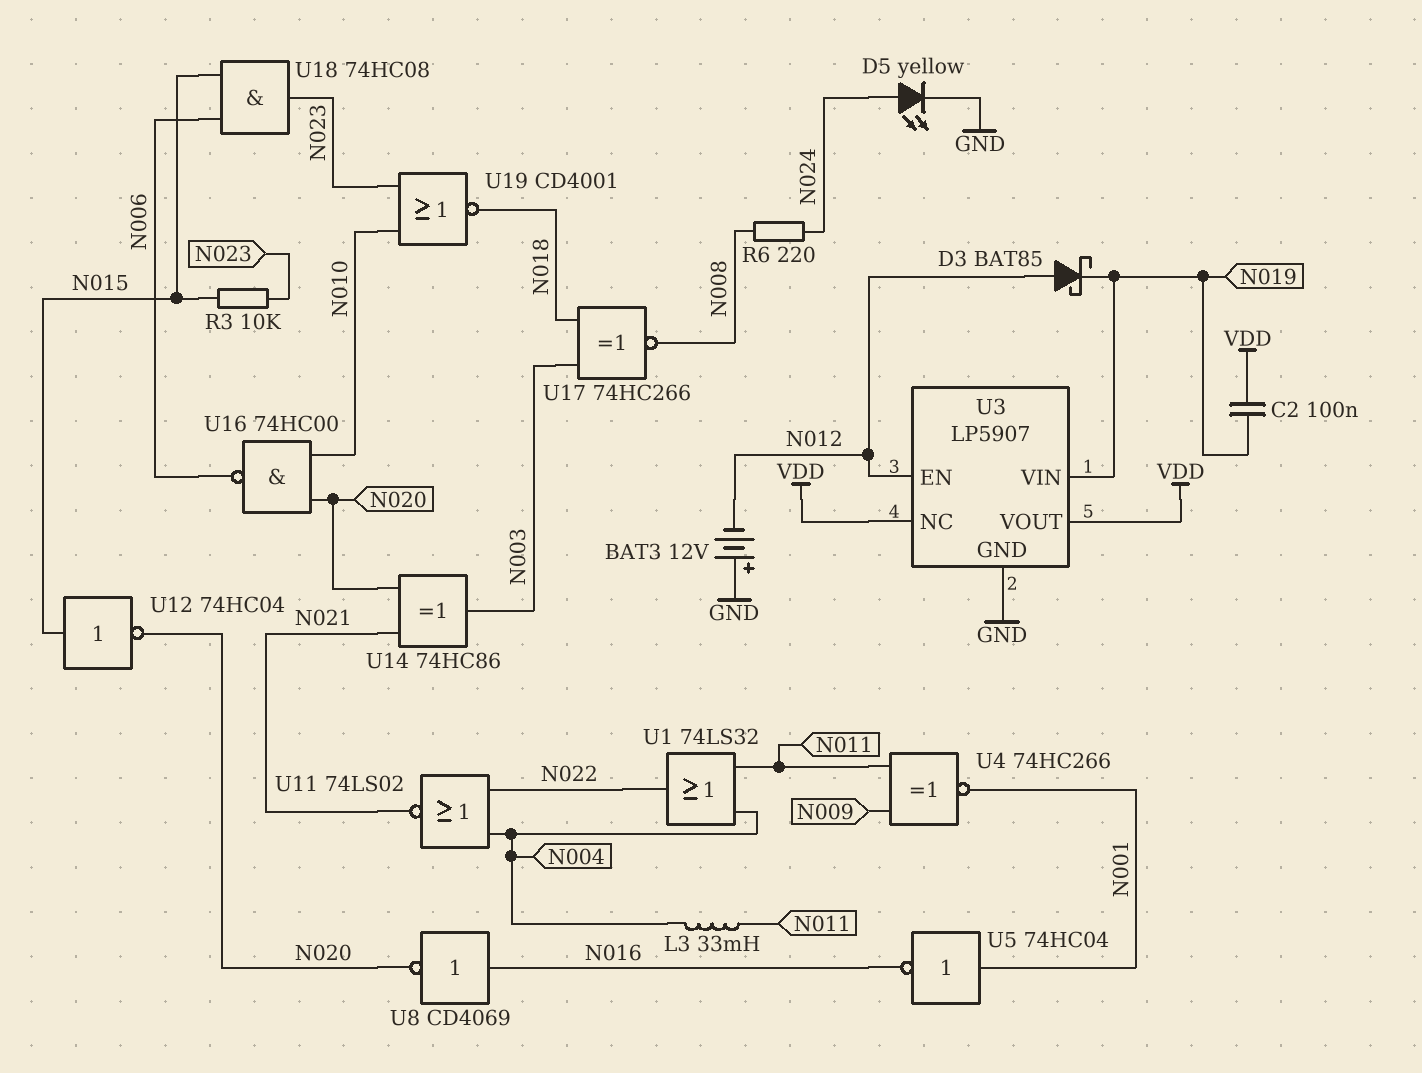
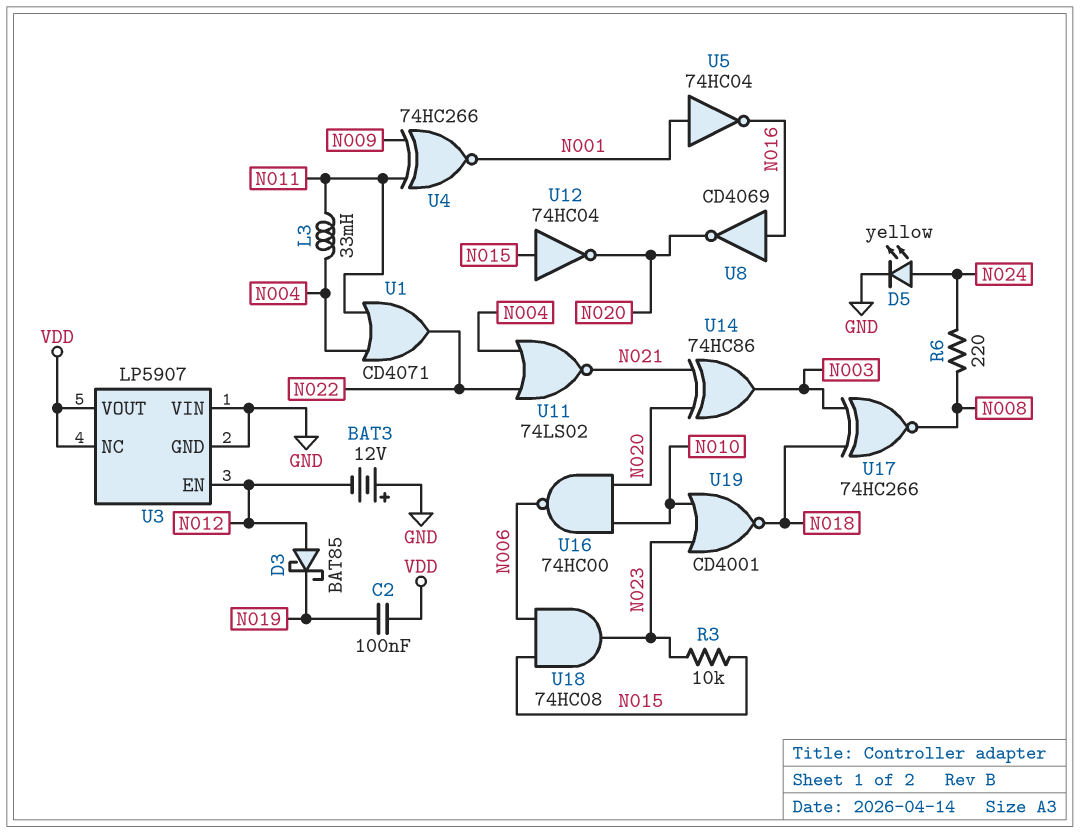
U1: OR 74LS32 (in N004, in N011, out N022) -> OR CD4071 (in N004, in N011, out N022)
U3 pin VIN: N019 -> GND

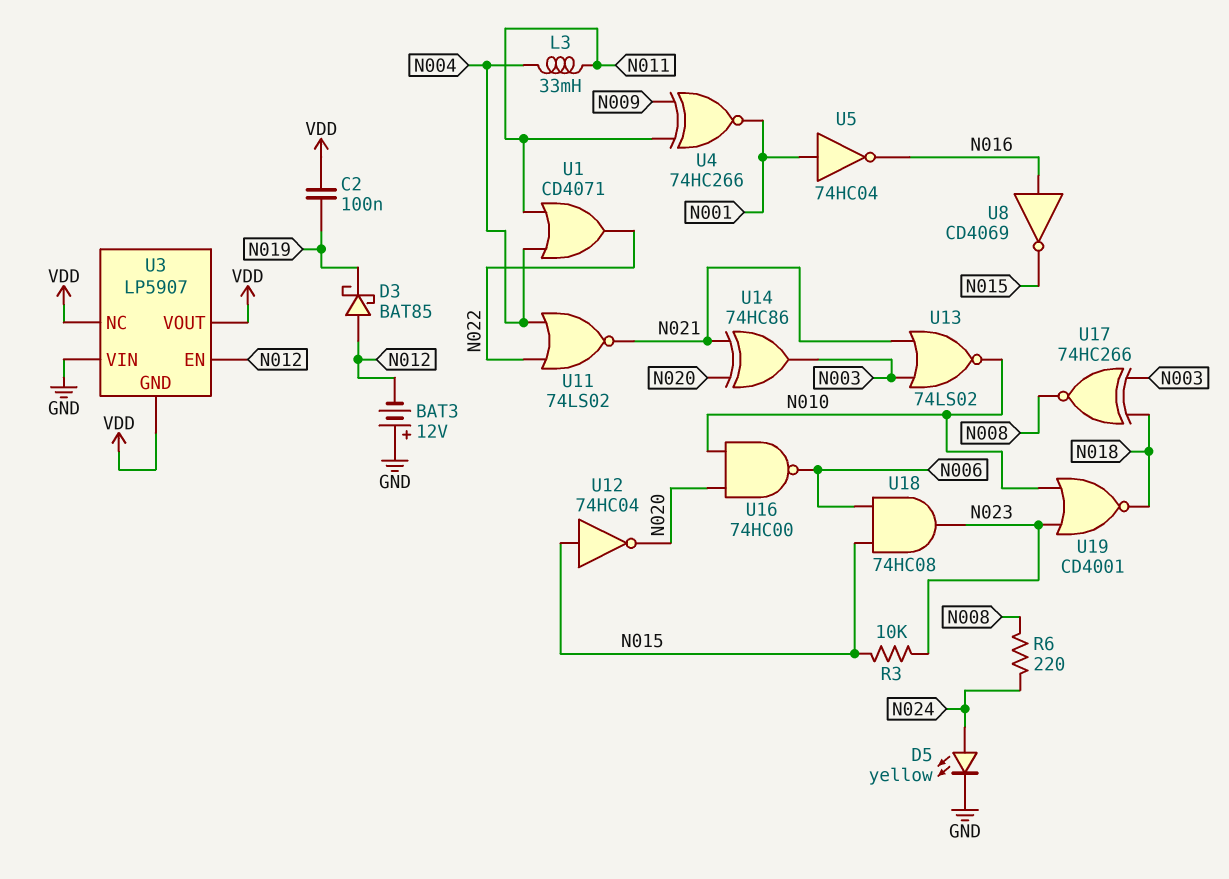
U3 pin GND: GND -> VDD
U8: NOT CD4069 (in N016, out N020) -> NOT CD4069 (in N016, out N015)
U13: none -> NOR 74LS02 (in N003, in N021, out N010)

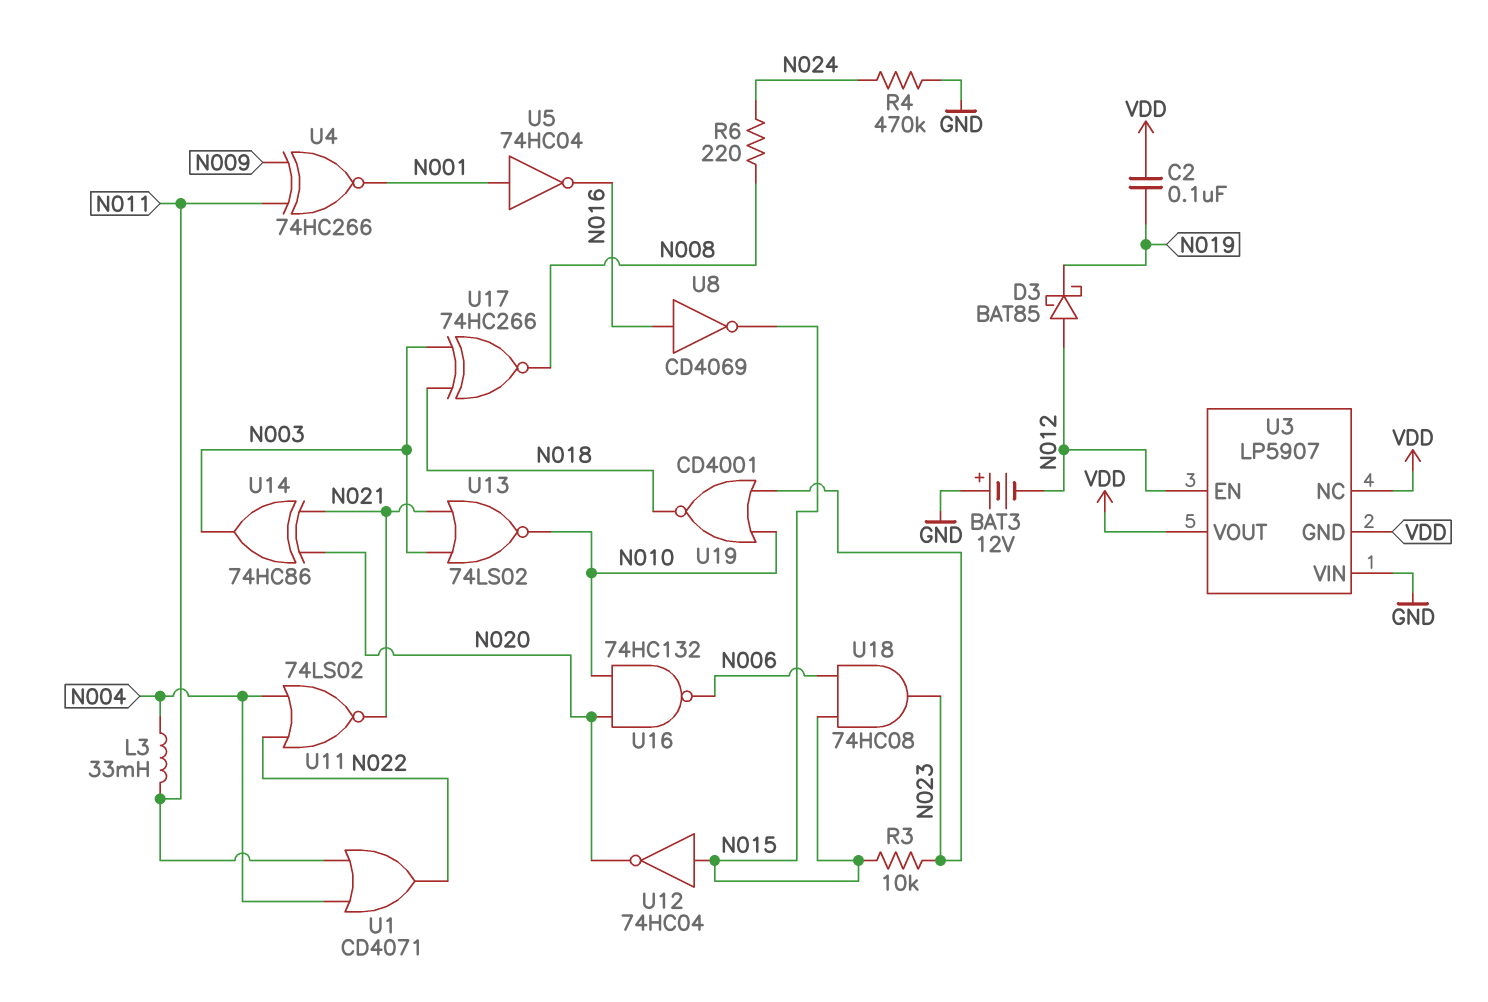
D5: LED yellow (A N024, K GND) -> none
R4: none -> 470k (GND, N024)
U16: NAND 74HC00 (in N010, in N020, out N006) -> NAND 74HC132 (in N010, in N020, out N006)

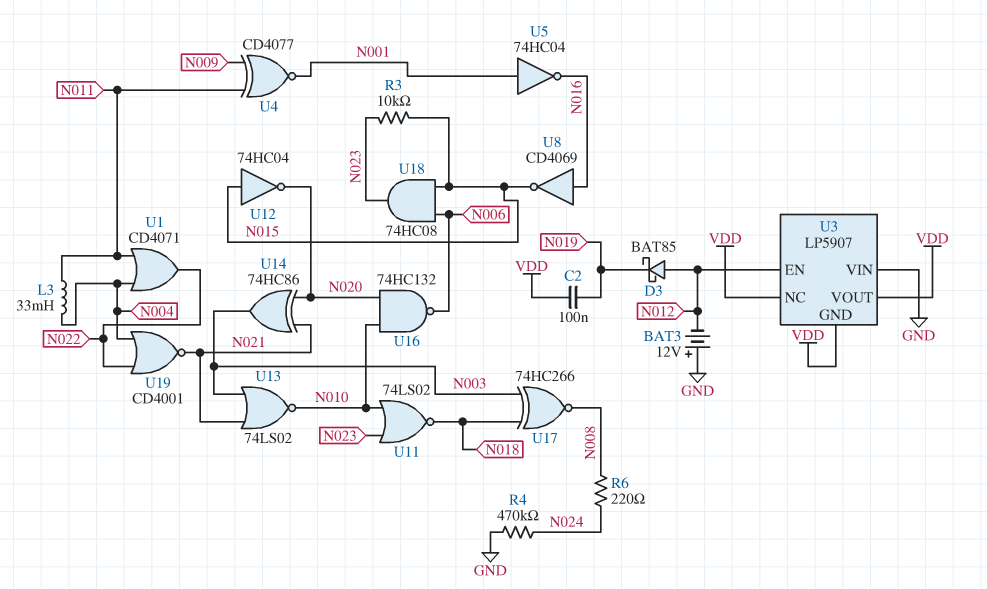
U4: XNOR 74HC266 (in N009, in N011, out N001) -> XNOR CD4077 (in N009, in N011, out N001)
U11: NOR 74LS02 (in N004, in N022, out N021) -> NOR 74LS02 (in N010, in N023, out N018)
U19: NOR CD4001 (in N010, in N023, out N018) -> NOR CD4001 (in N004, in N022, out N021)

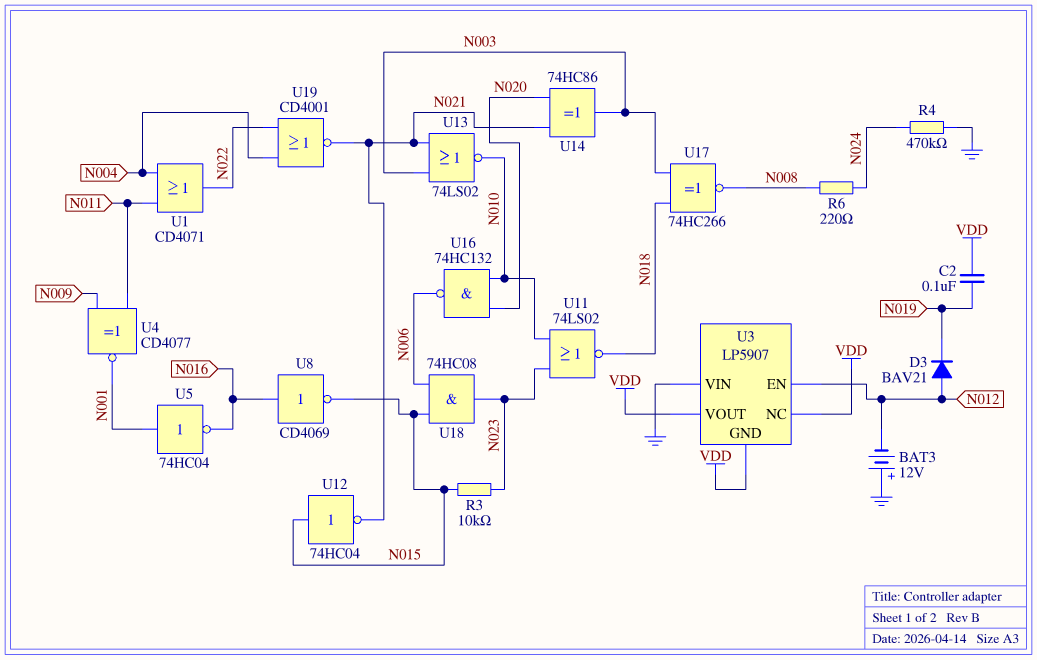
D3: schottky BAT85 (A N012, K N019) -> diode BAV21 (A N012, K N019)
L3: 33mH (N004, N011) -> none
U12: NOT 74HC04 (in N015, out N020) -> NOT 74HC04 (in N015, out N021)

